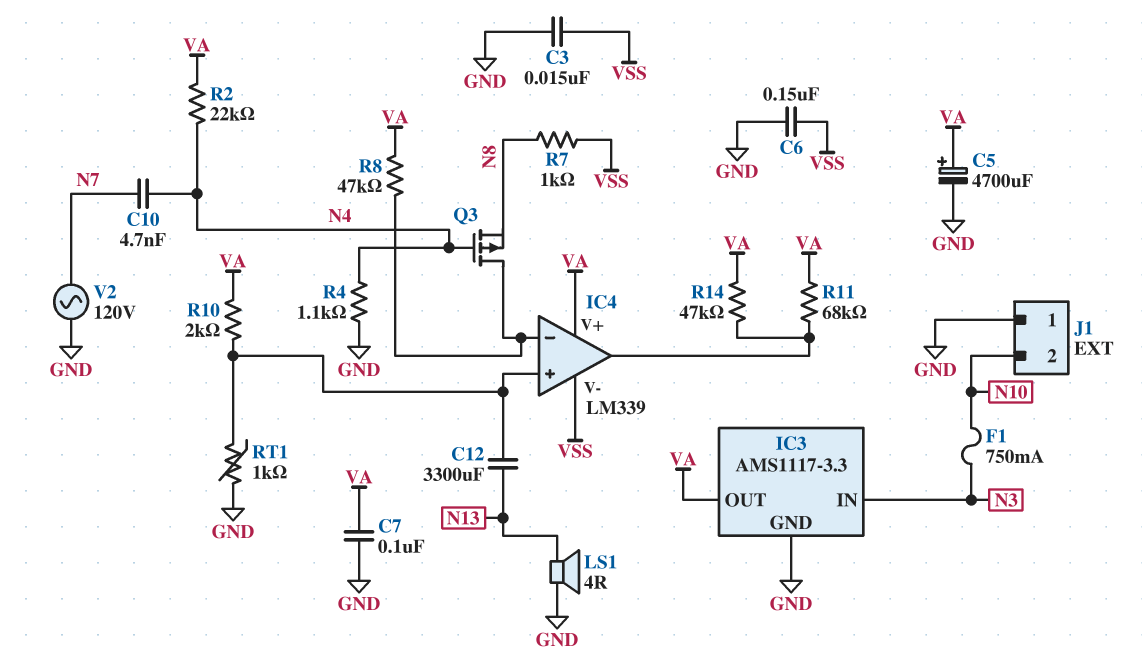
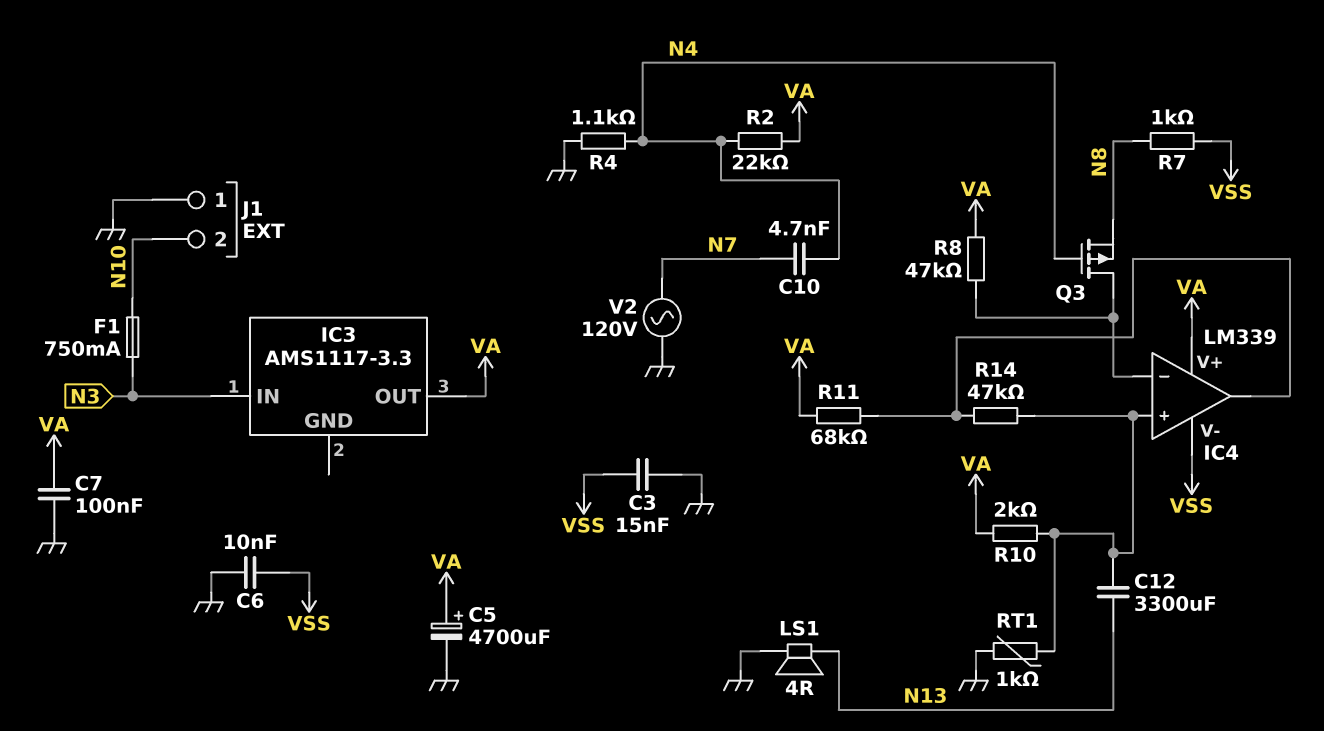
C6: 150nF (GND, VSS) -> 10nF (GND, VSS)
IC3 pin GND: GND -> none
R14: 47k (IC4/out, VA) -> 47k (IC4/in+, IC4/out)

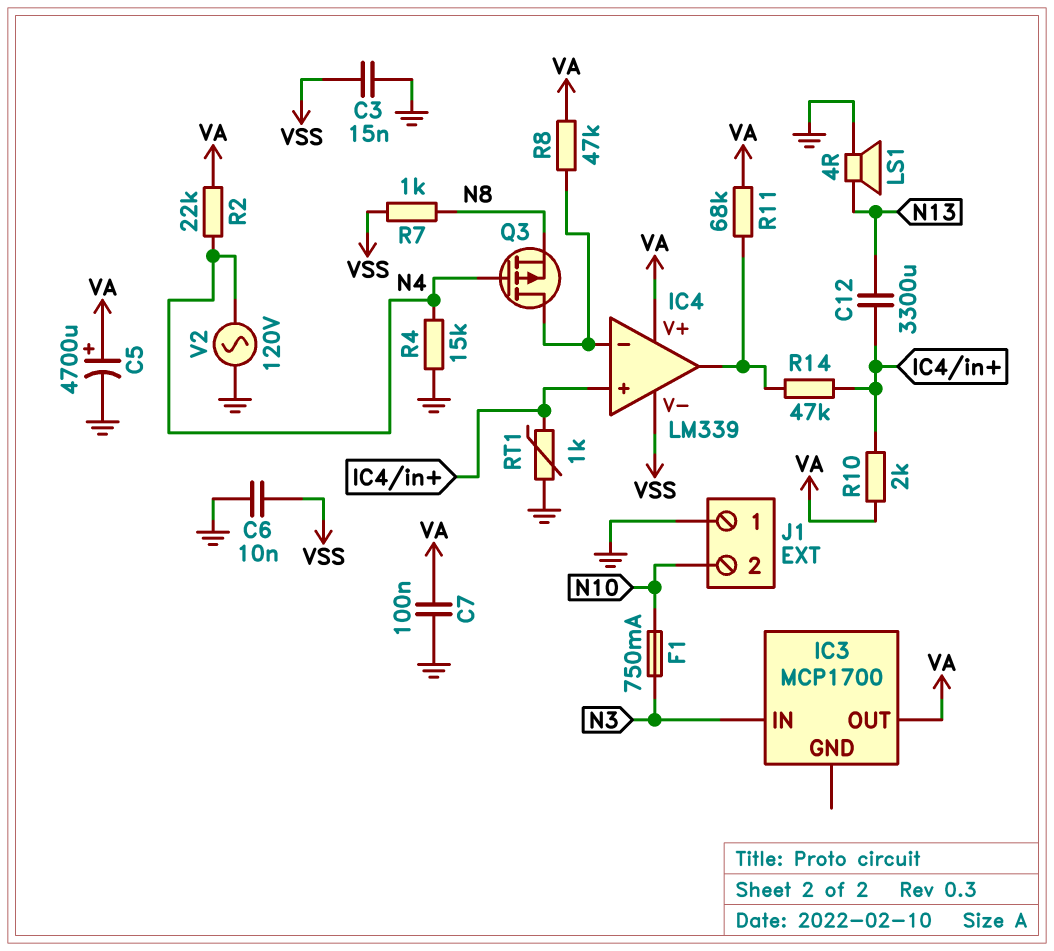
C10: 4.7nF (N4, N7) -> none
IC3: AMS1117-3.3 -> MCP1700
R4: 1.1k (GND, N4) -> 15k (GND, N4)
V2: AC 120V (GND, N7) -> AC 120V (GND, N4)

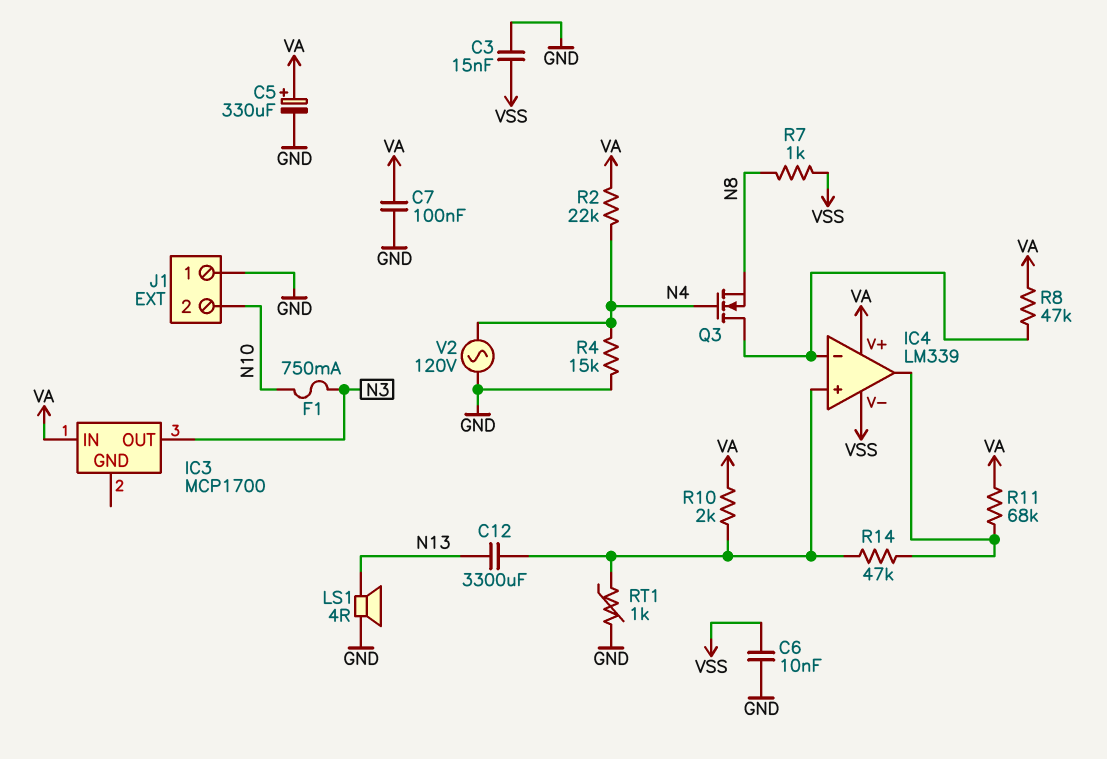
C5: 4700uF (plus VA, minus GND) -> 330uF (plus VA, minus GND)
IC3 pin IN: N3 -> VA
IC3 pin OUT: VA -> N3
Q3: PMOS (G N4, D IC4/in-, S N8) -> NMOS (G N4, D IC4/in-, S N8)

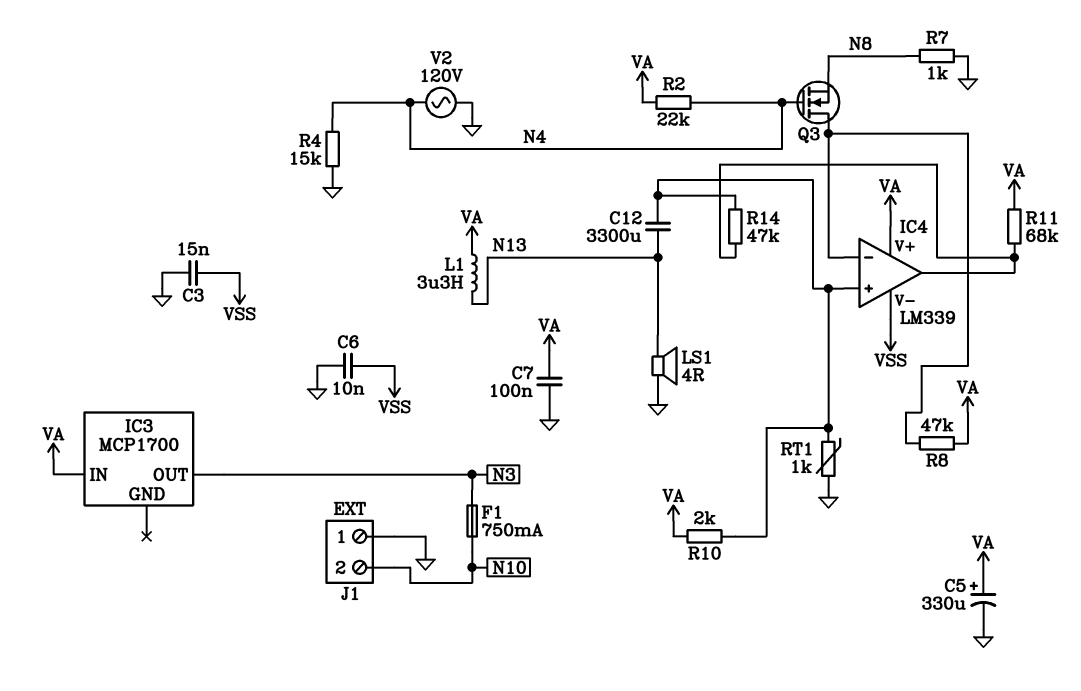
L1: none -> 3.3uH (N13, VA)
R7: 1k (N8, VSS) -> 1k (GND, N8)

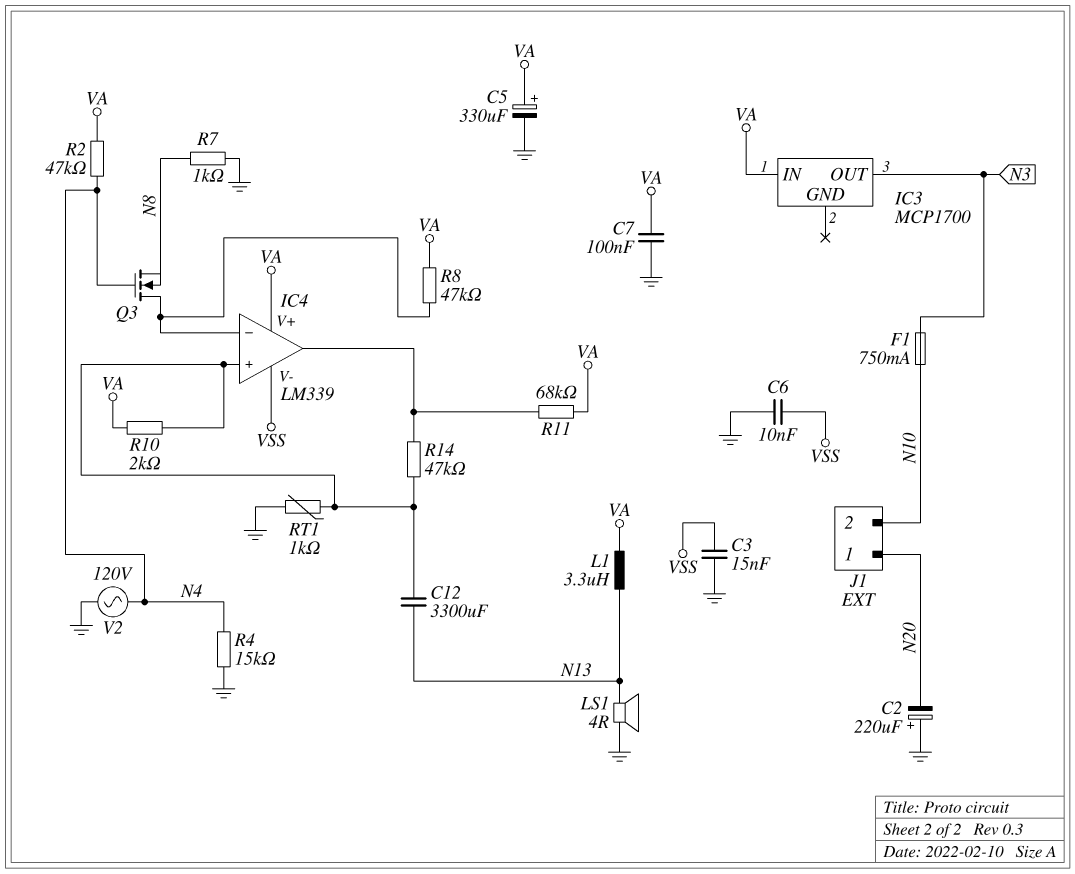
C2: none -> 220uF (plus GND, minus N20)
J1 pin 1: GND -> N20
R2: 22k (N4, VA) -> 47k (N4, VA)

